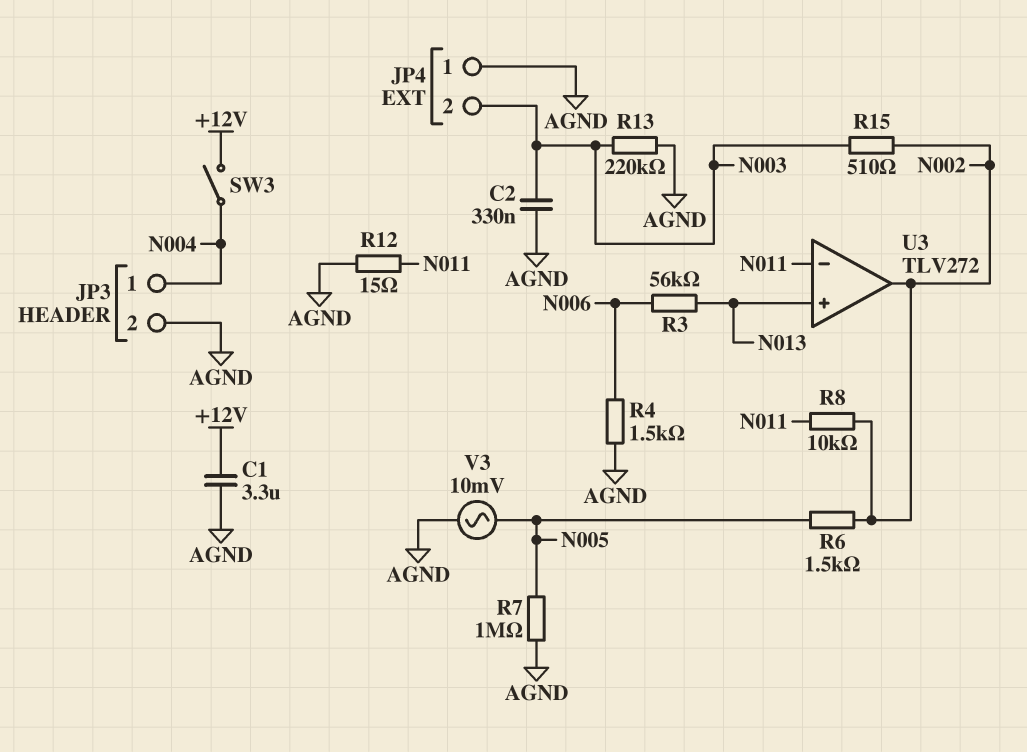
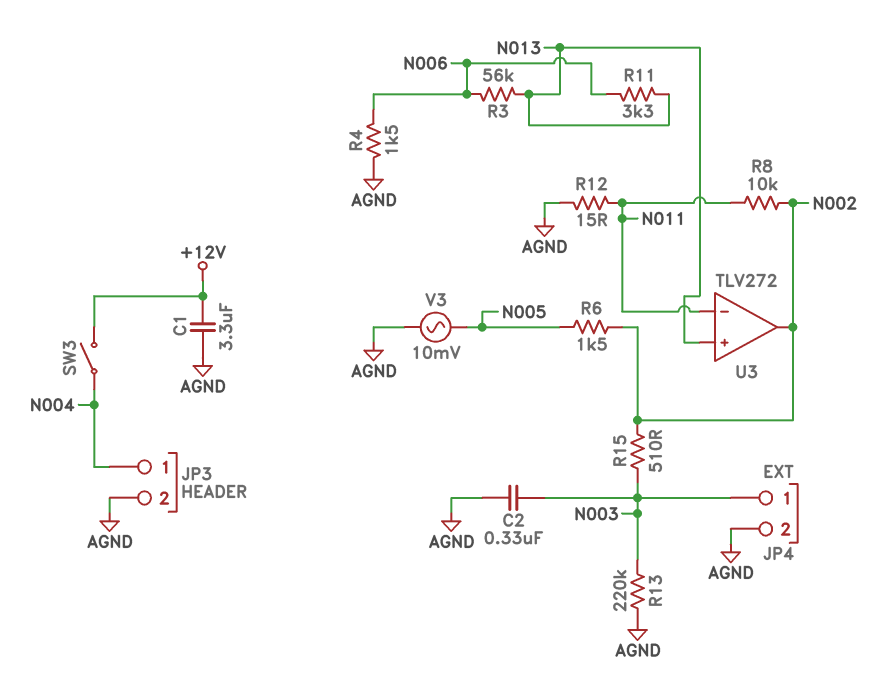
JP4 pin 1: AGND -> N003
JP4 pin 2: N003 -> AGND
R7: 1M (AGND, N005) -> none
R11: none -> 3.3k (N006, N013)

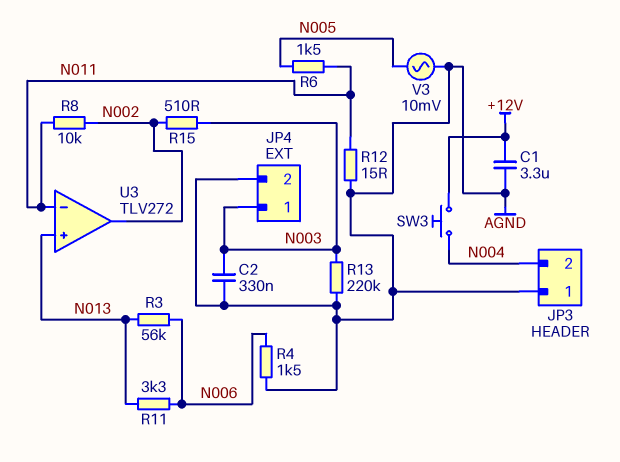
JP3 pin 1: N004 -> AGND
JP3 pin 2: AGND -> N004
R6: 1.5k (N002, N005) -> 1.5k (N005, N011)
SW3: switch (+12V, N004) -> button (+12V, N004)

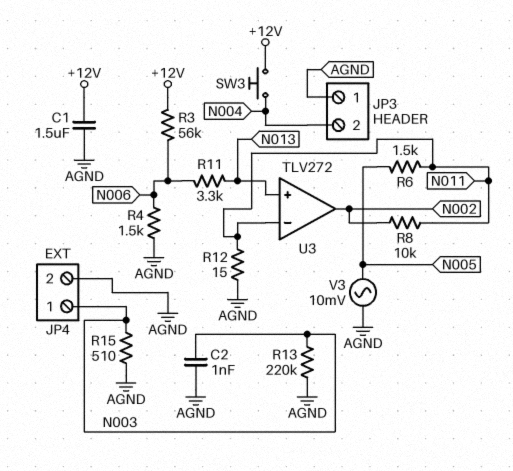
C1: 3.3uF (+12V, AGND) -> 1.5uF (+12V, AGND)
C2: 330nF (AGND, N003) -> 1nF (AGND, N003)
R3: 56k (N006, N013) -> 56k (+12V, N006)
R15: 510 (N002, N003) -> 510 (AGND, N003)

